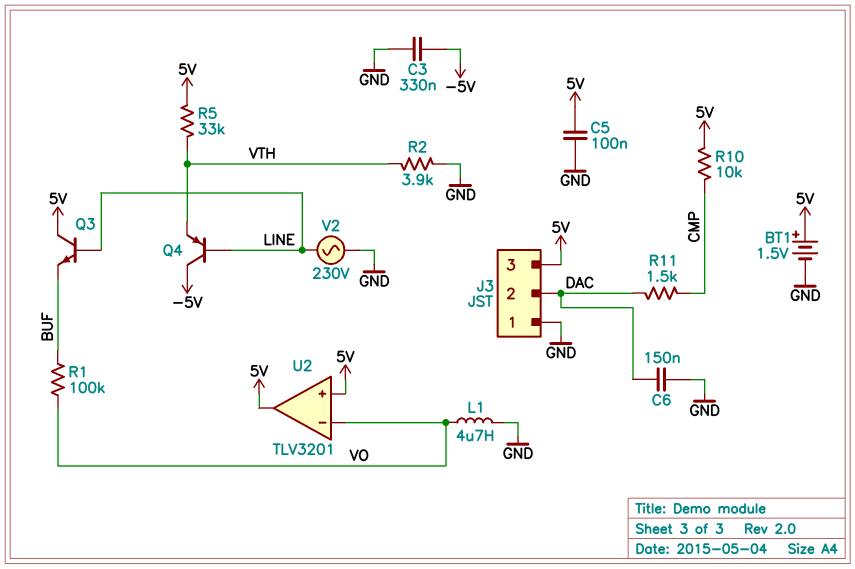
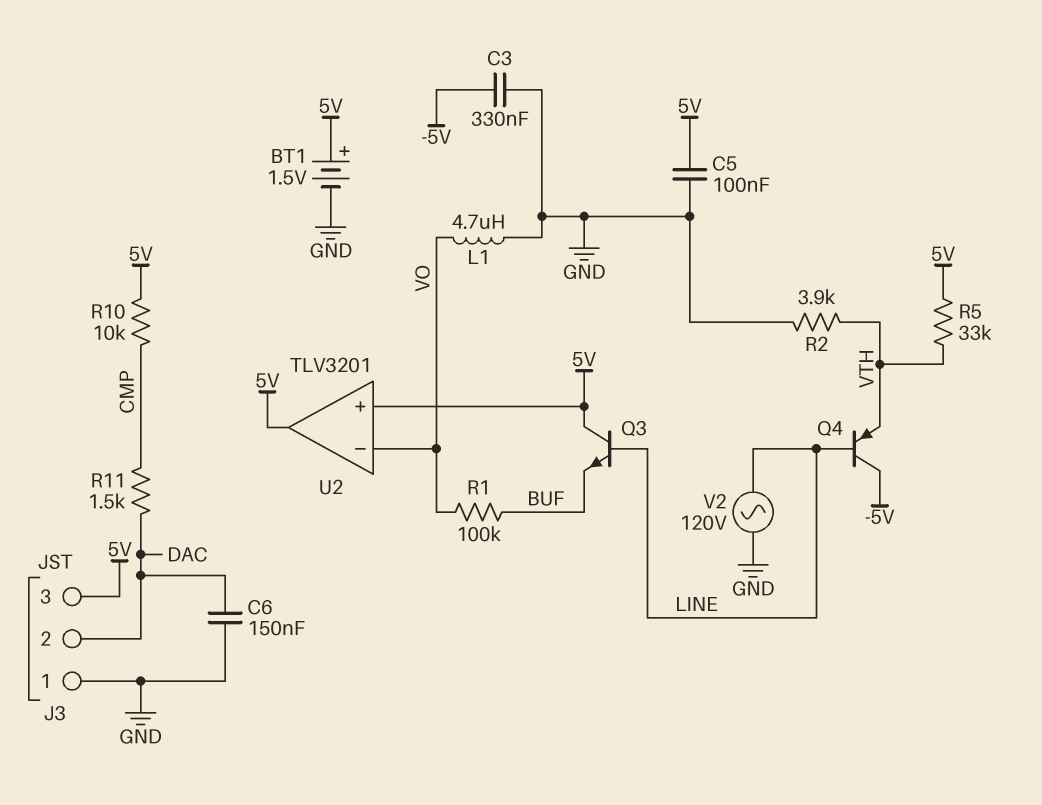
V2: AC 230V (GND, LINE) -> AC 120V (GND, LINE)

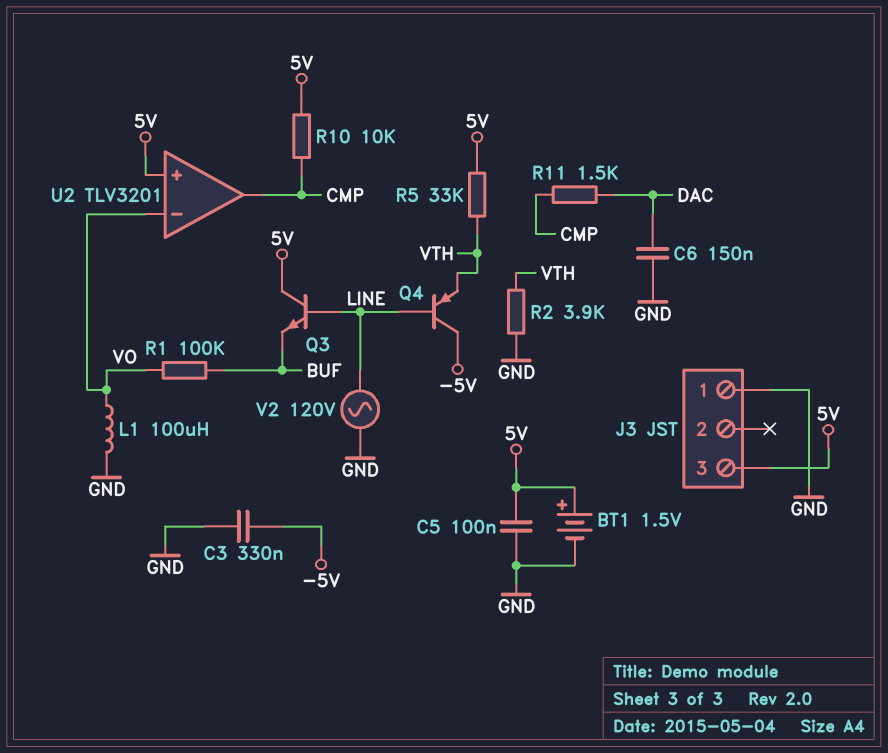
J3 pin 2: DAC -> none
L1: 4.7uH (GND, VO) -> 100uH (GND, VO)
U2 pin out: 5V -> CMP

